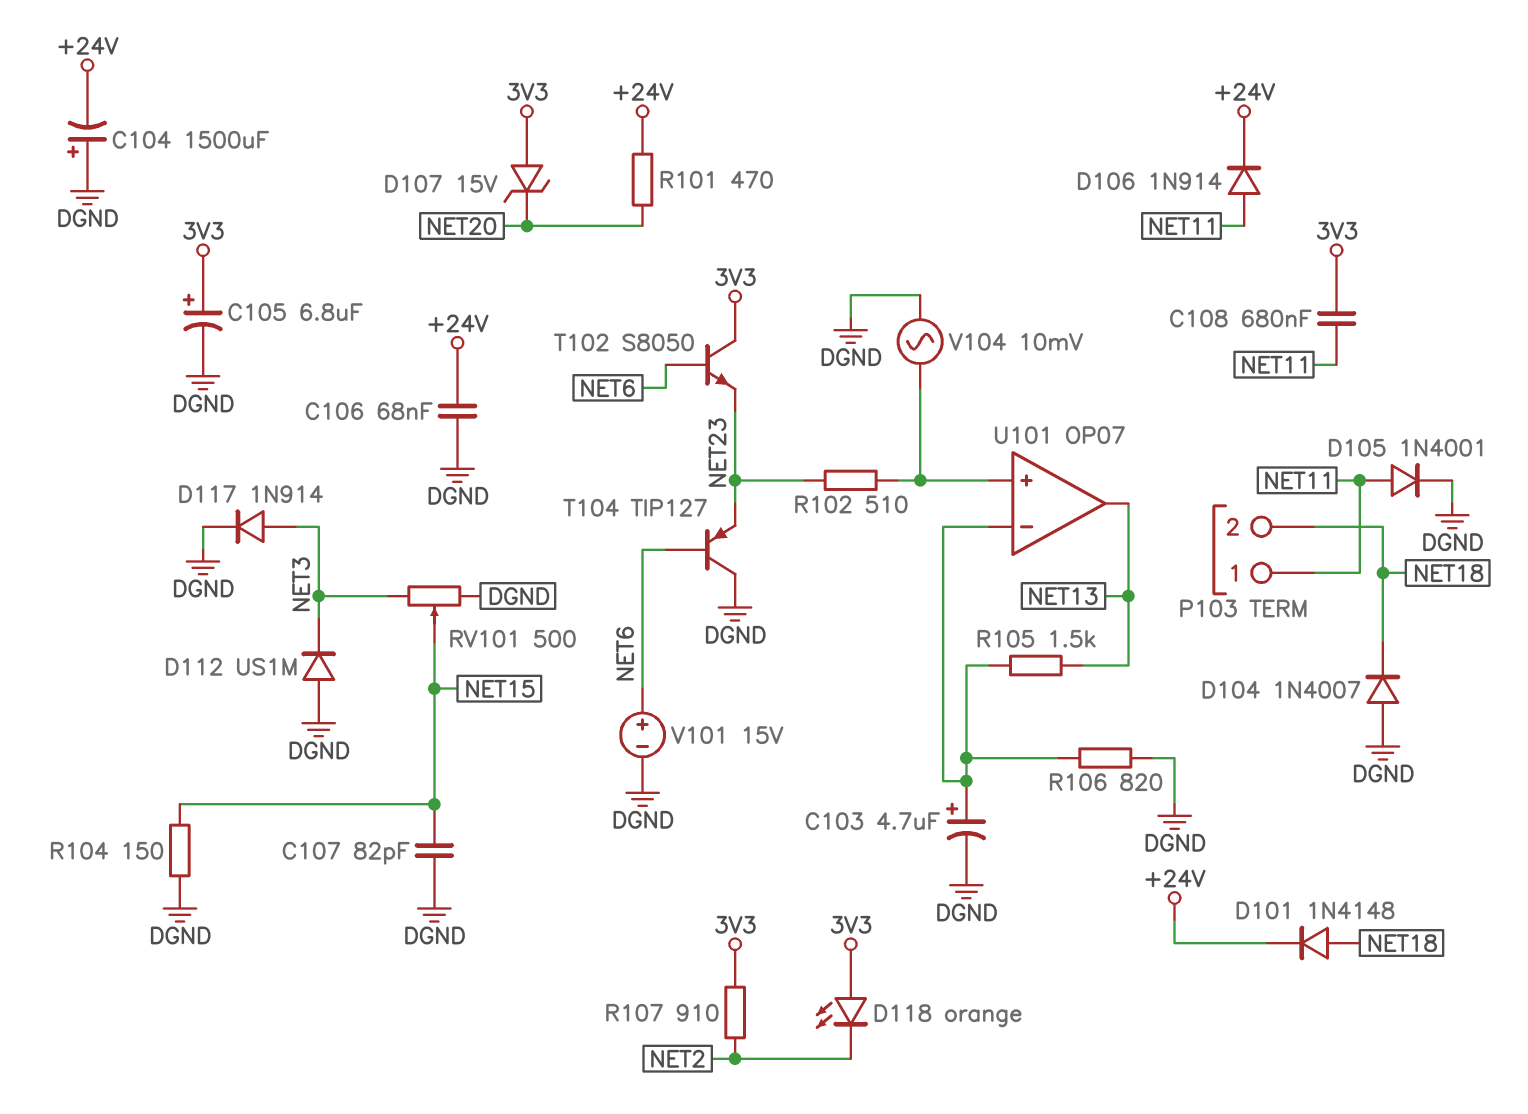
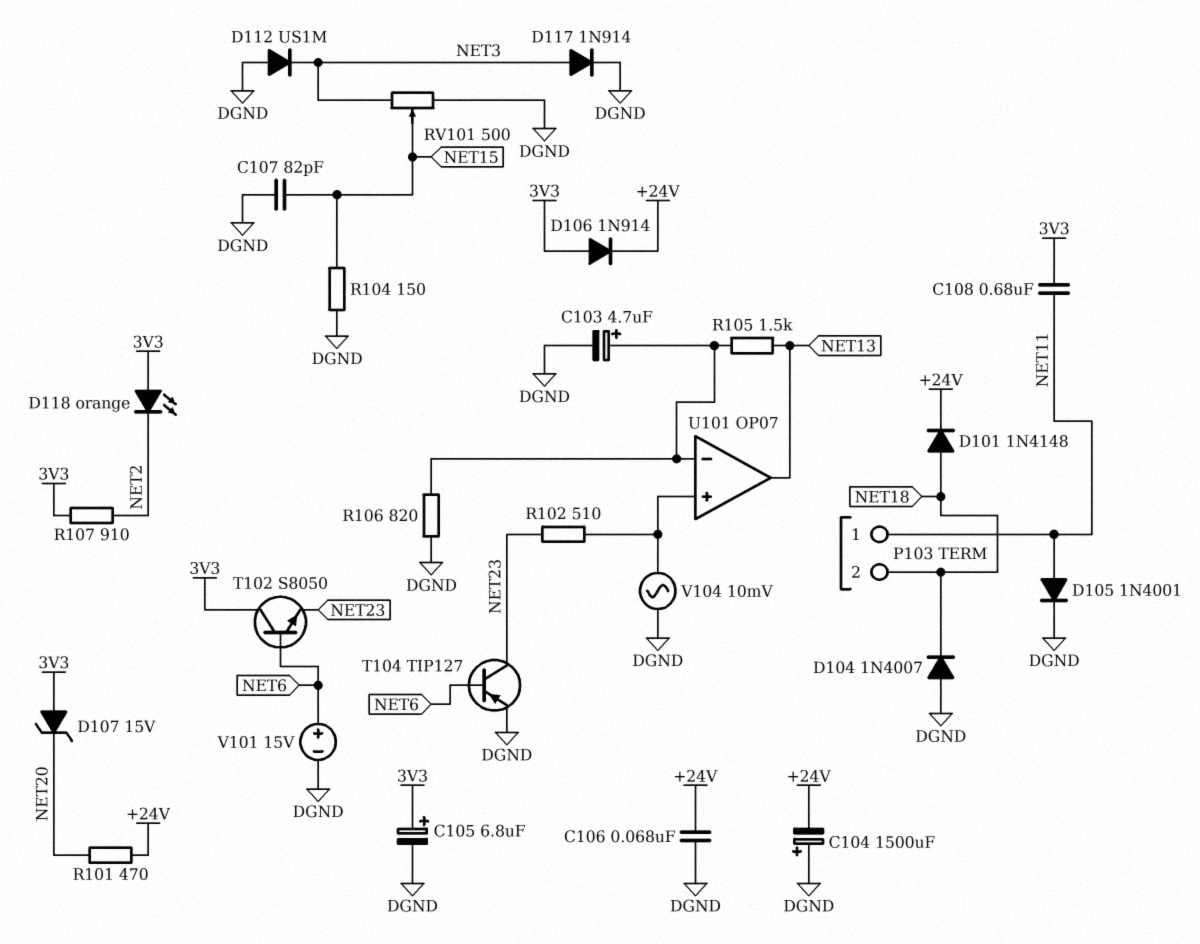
D106: diode 1N914 (A NET11, K +24V) -> diode 1N914 (A 3V3, K +24V)
T104: PNP TIP127 (B NET6, C DGND, E NET23) -> PNP TIP127 (B NET6, C NET23, E DGND)

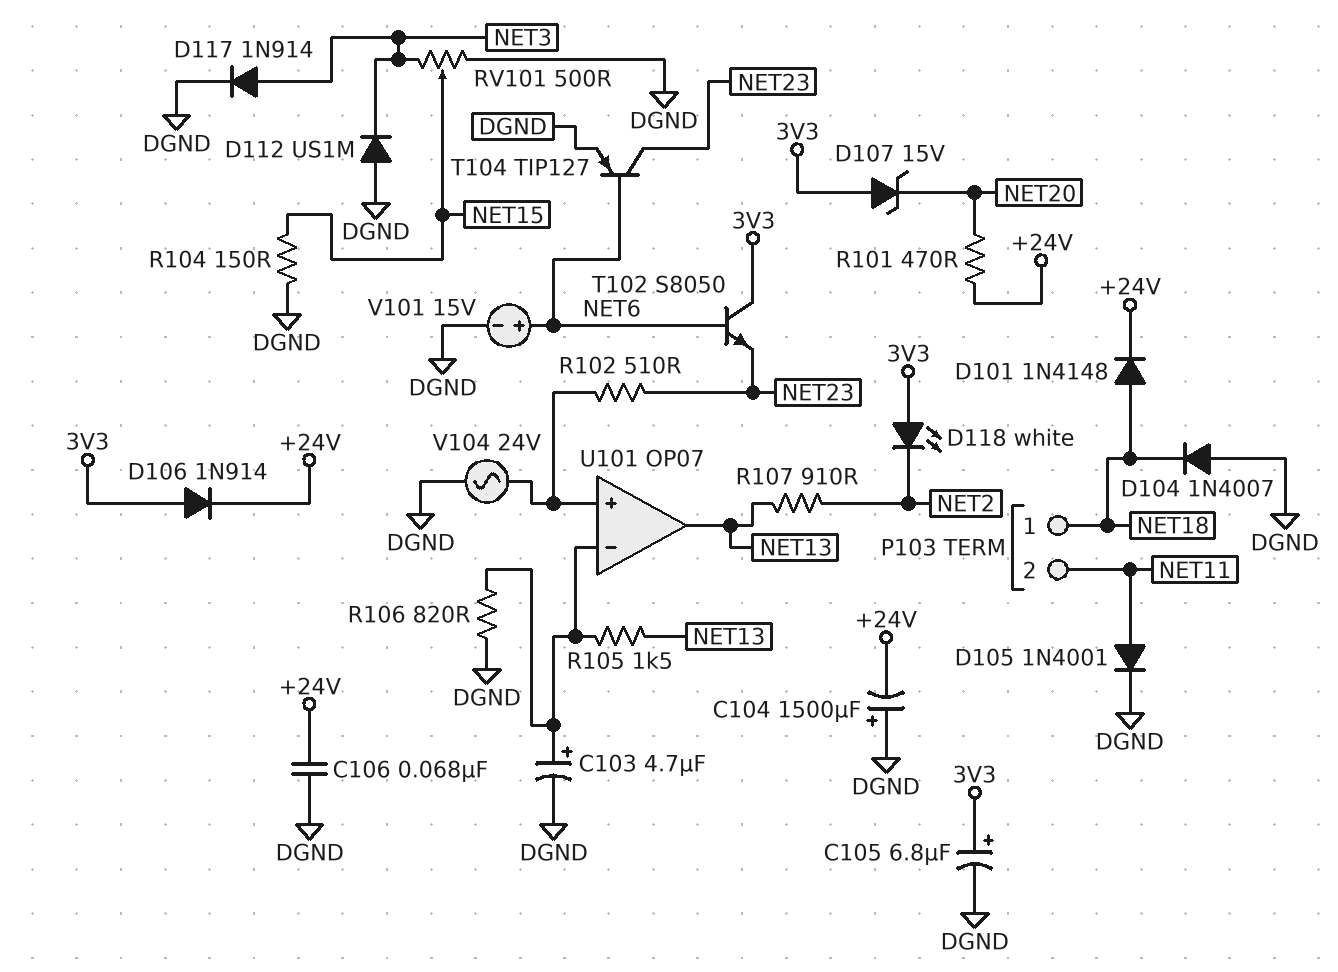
C107: 82pF (DGND, NET15) -> none
C108: 680nF (3V3, NET11) -> none
D118: LED orange (A 3V3, K NET2) -> LED white (A 3V3, K NET2)
P103 pin 1: NET11 -> NET18
P103 pin 2: NET18 -> NET11
R107: 910 (3V3, NET2) -> 910 (NET2, NET13)
V104: AC 10mV (DGND, U101/in+) -> AC 24V (DGND, U101/in+)

